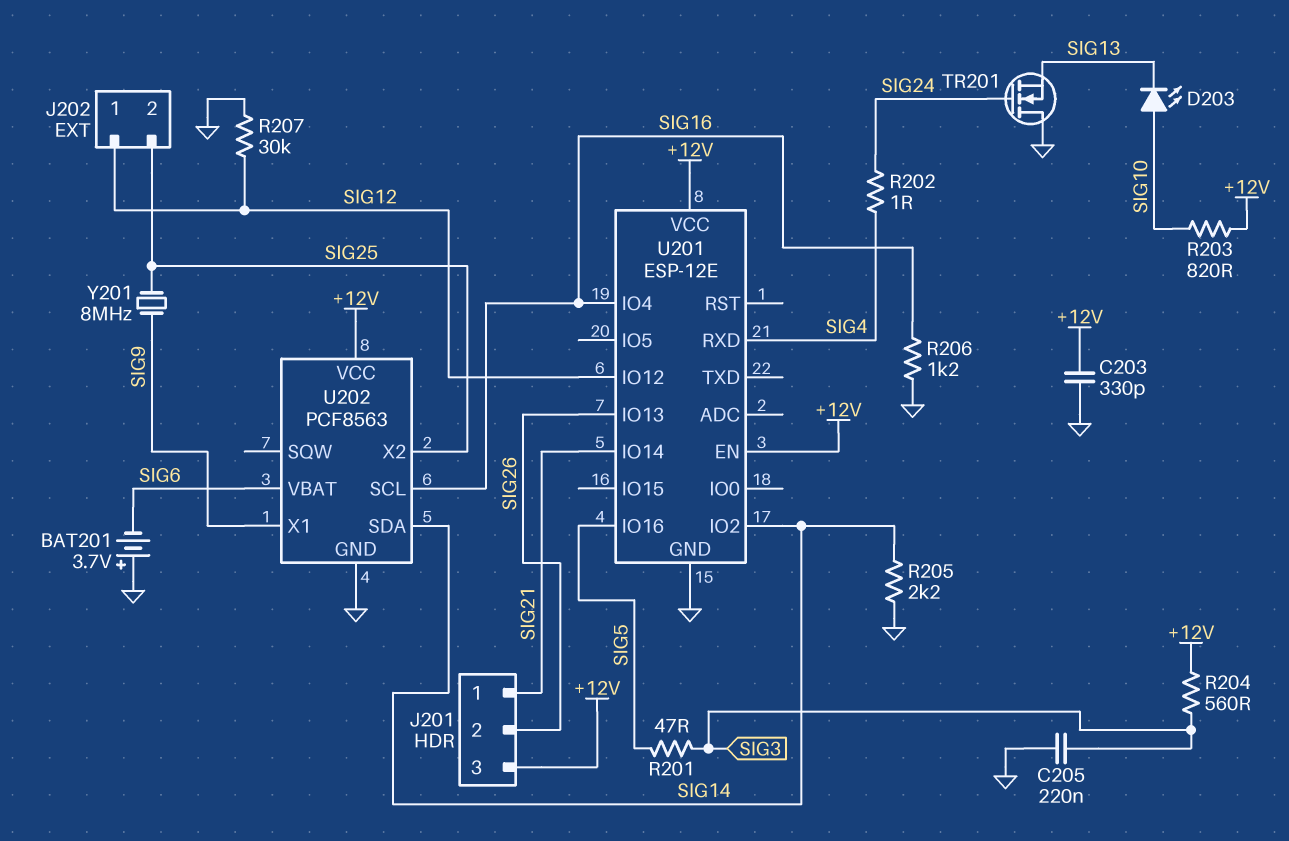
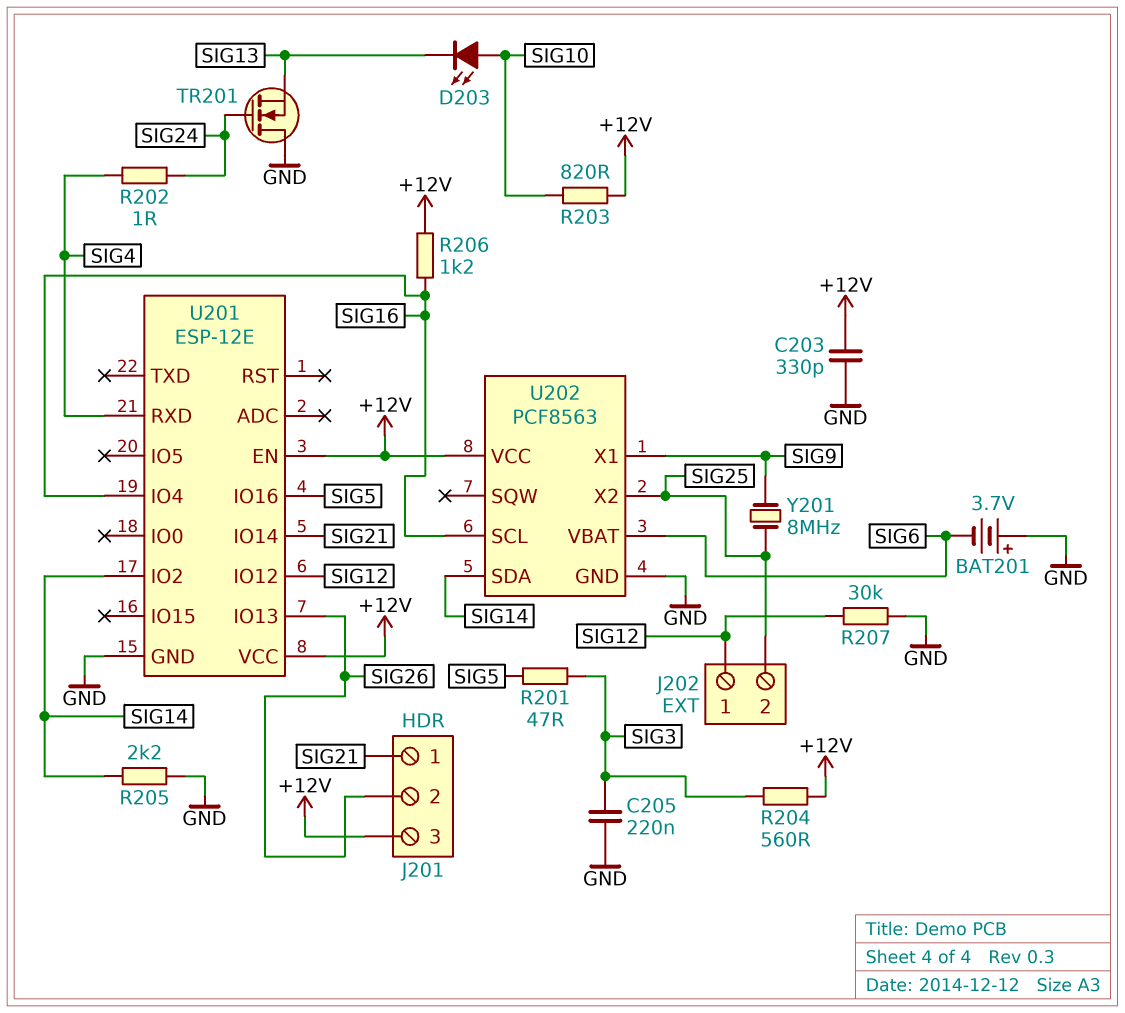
R206: 1.2k (GND, SIG16) -> 1.2k (+12V, SIG16)

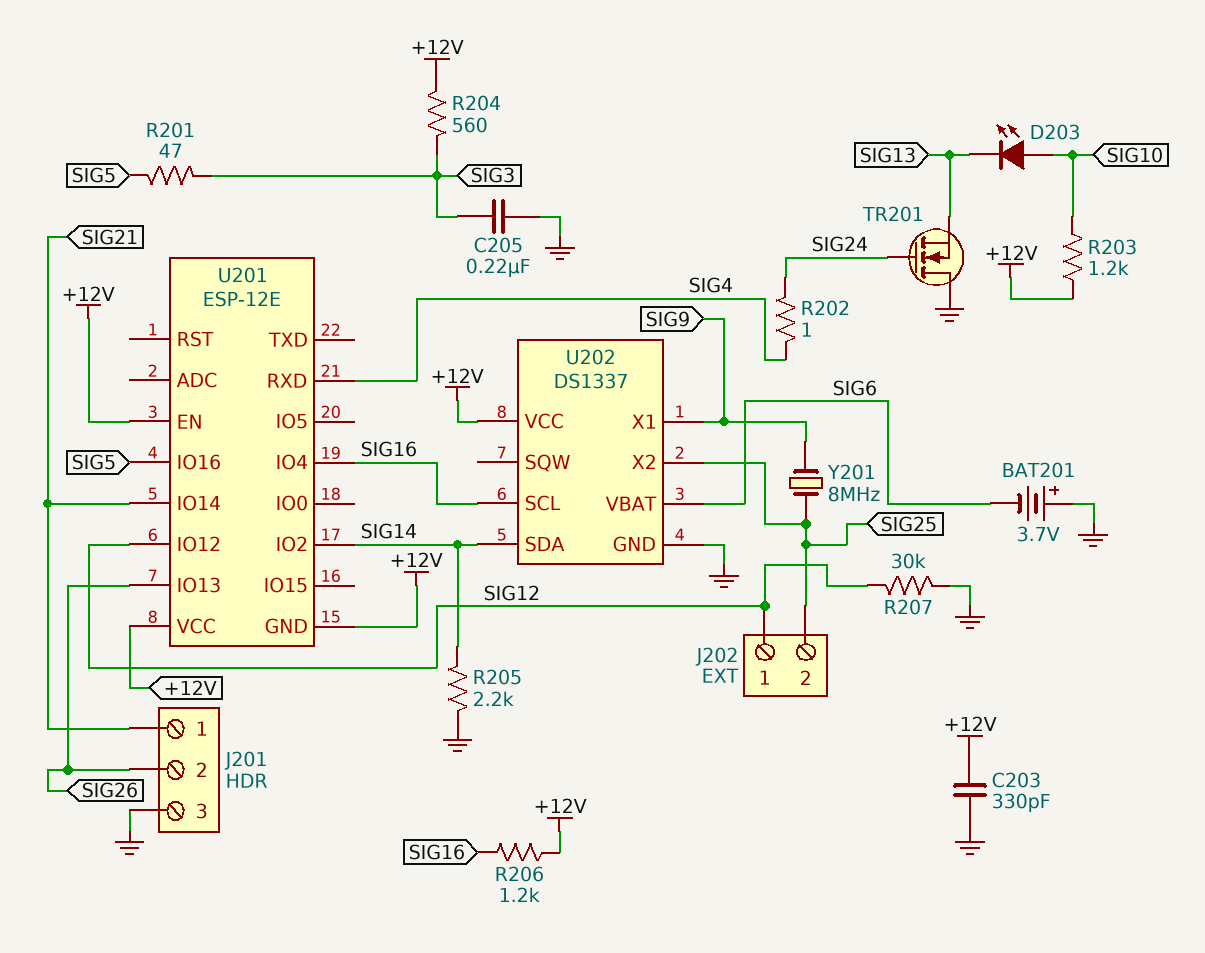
J201 pin 3: +12V -> GND
R203: 820 (+12V, SIG10) -> 1.2k (+12V, SIG10)
U201 pin GND: GND -> +12V
U202: PCF8563 -> DS1337

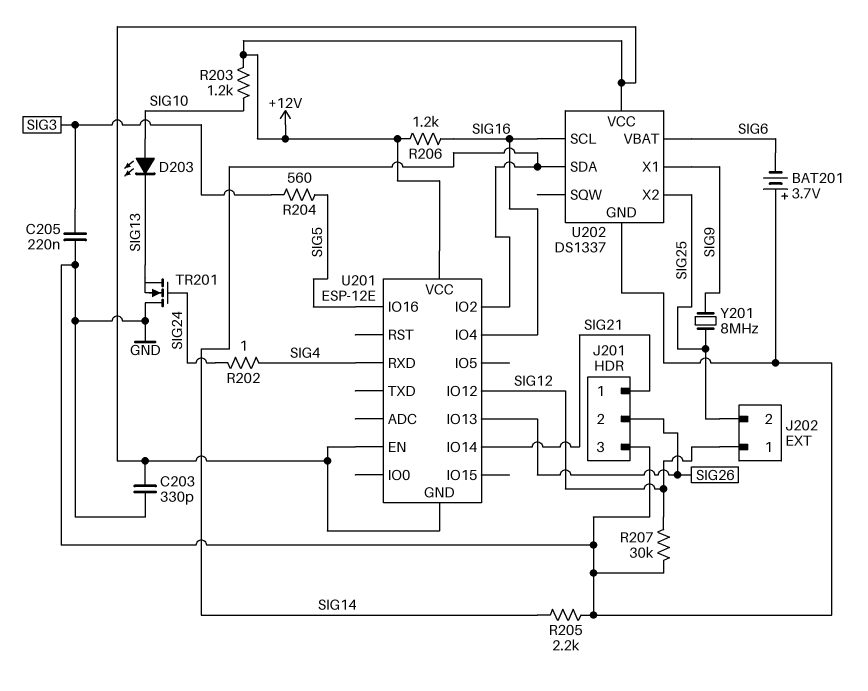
R201: 47 (SIG3, SIG5) -> none
R204: 560 (+12V, SIG3) -> 560 (SIG3, SIG5)

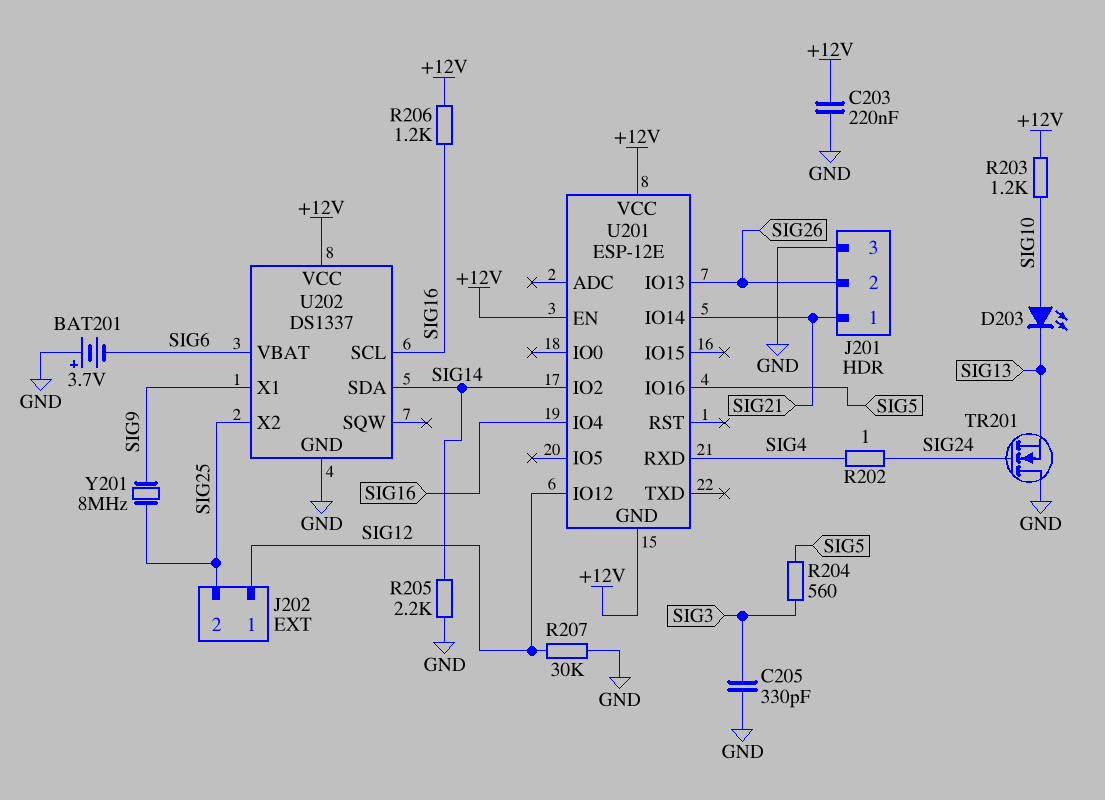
C203: 330pF (+12V, GND) -> 220nF (+12V, GND)
C205: 220nF (GND, SIG3) -> 330pF (GND, SIG3)

